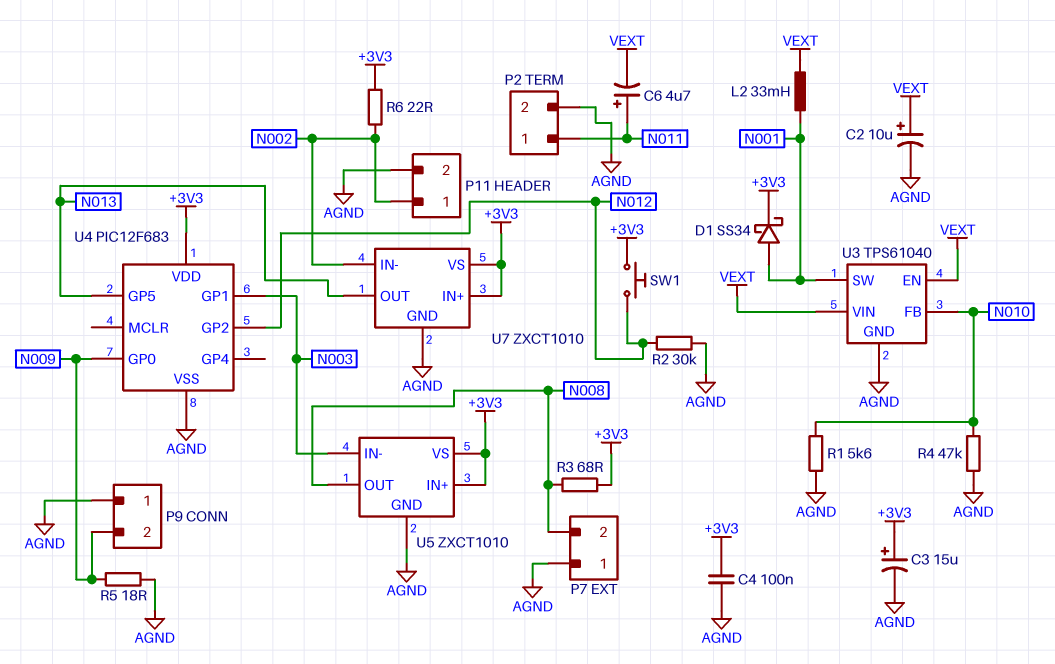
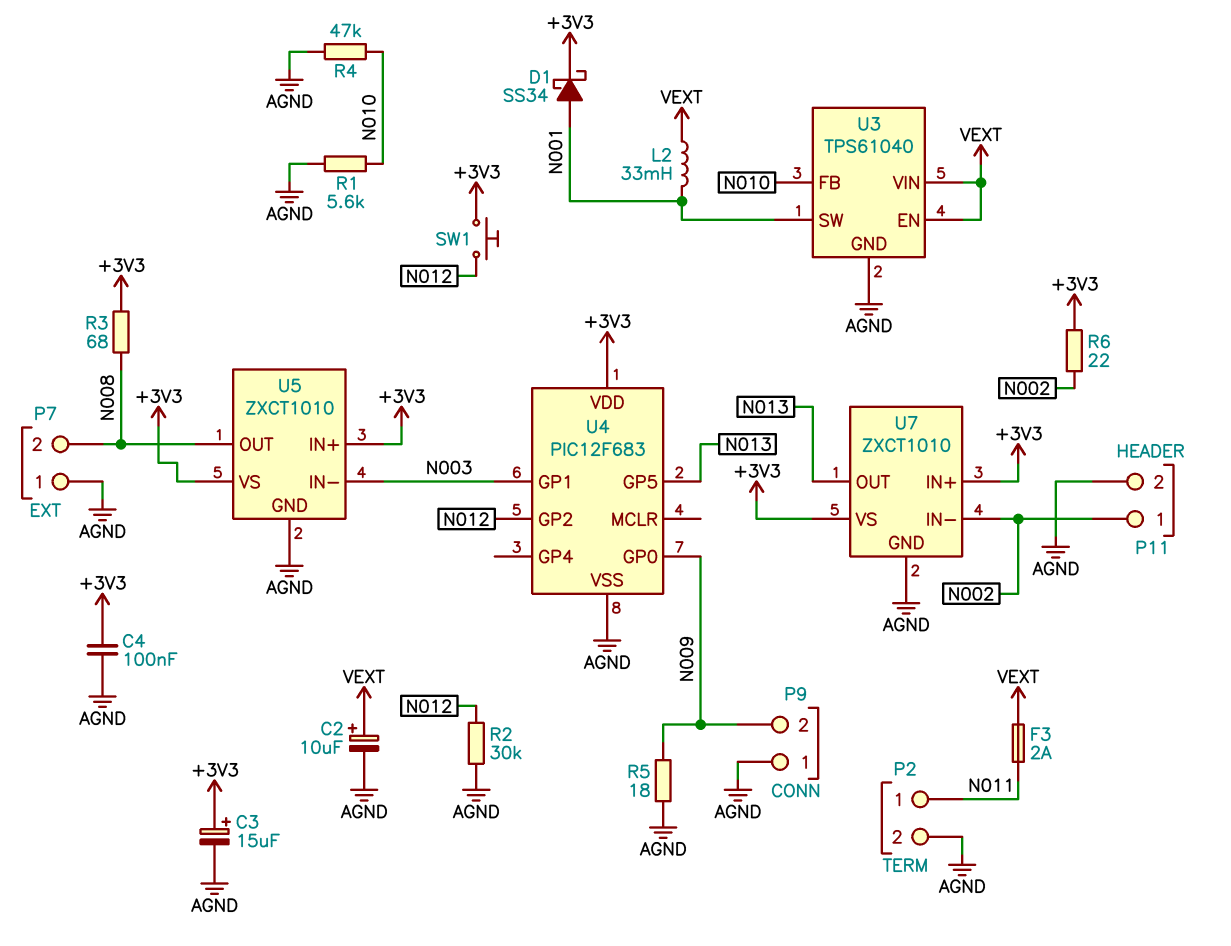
C6: 4.7uF (plus N011, minus VEXT) -> none
F3: none -> 2A (N011, VEXT)

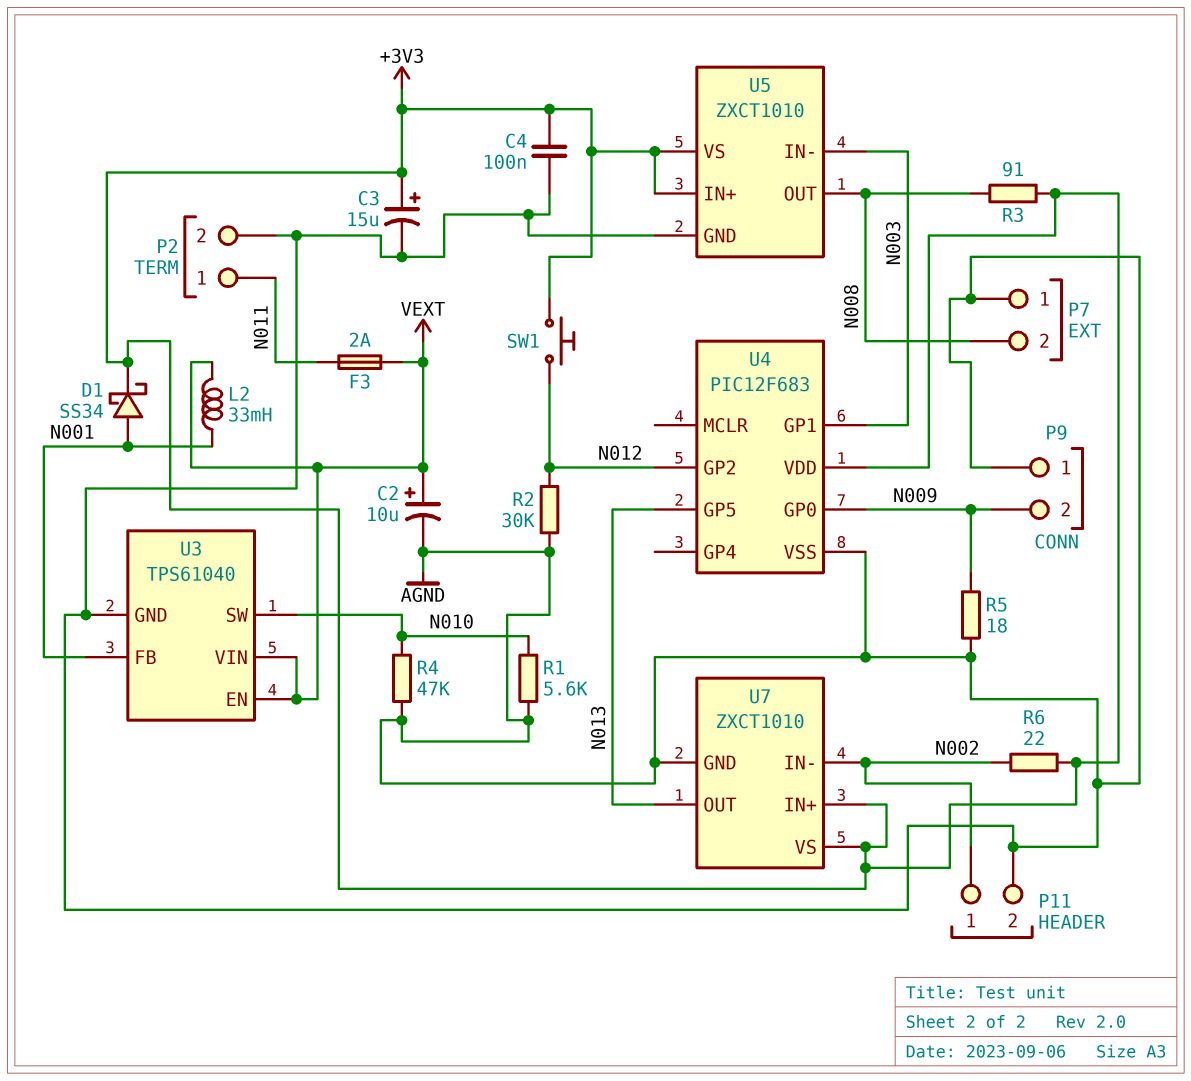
R3: 68 (+3V3, N008) -> 91 (+3V3, N008)
U3 pin FB: N010 -> N001
U3 pin SW: N001 -> N010

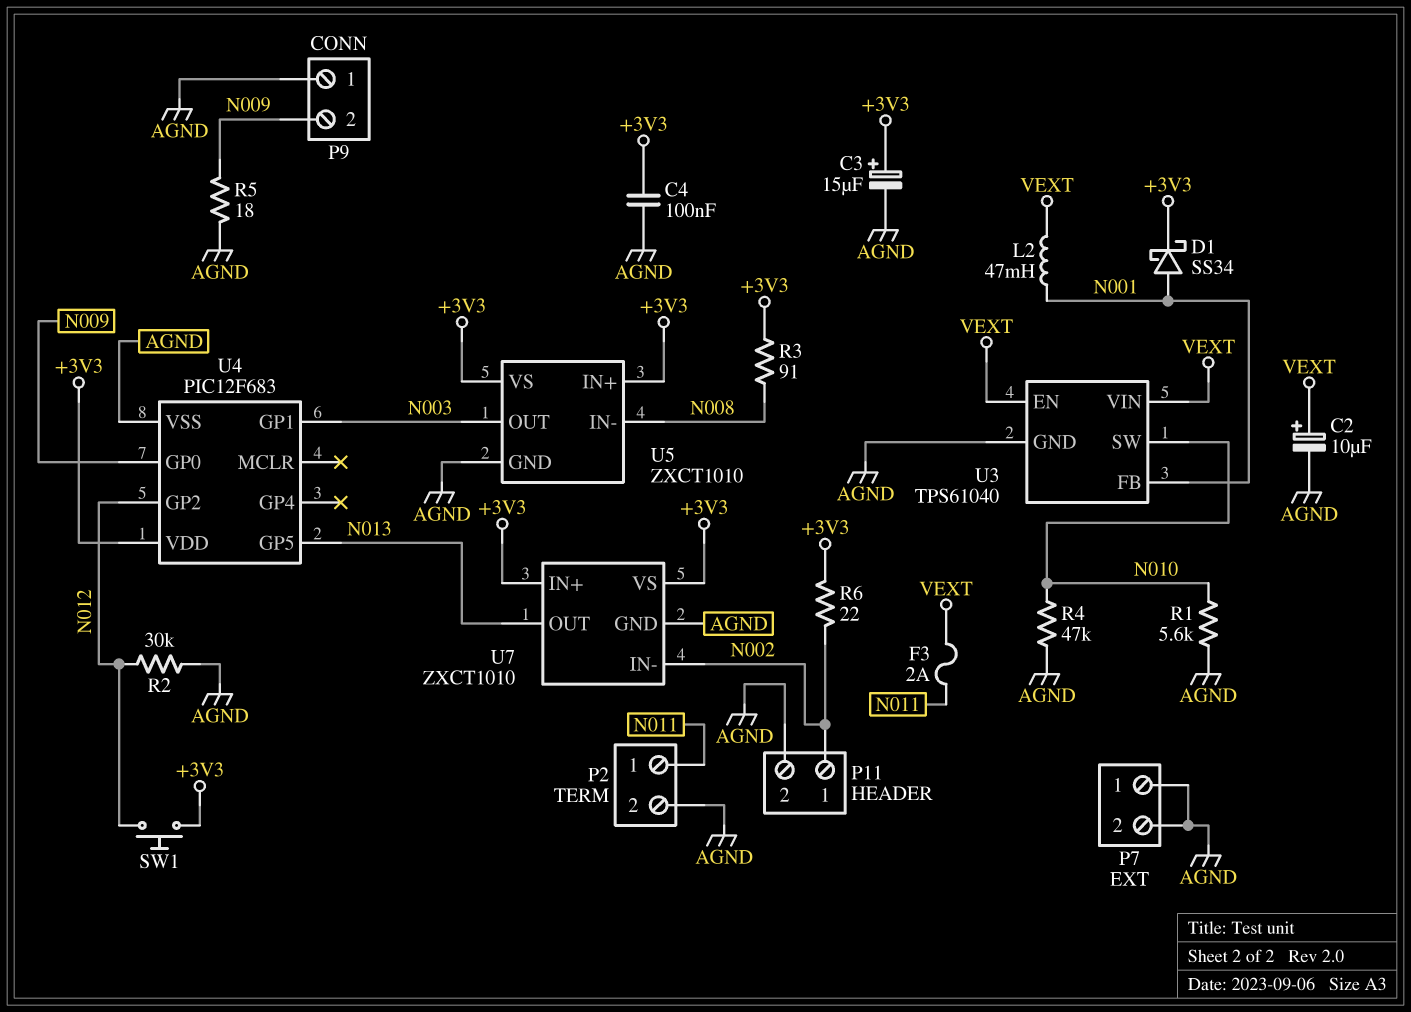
L2: 33mH (N001, VEXT) -> 47mH (N001, VEXT)
P7 pin 2: N008 -> AGND
U5 pin IN-: N003 -> N008
U5 pin OUT: N008 -> N003

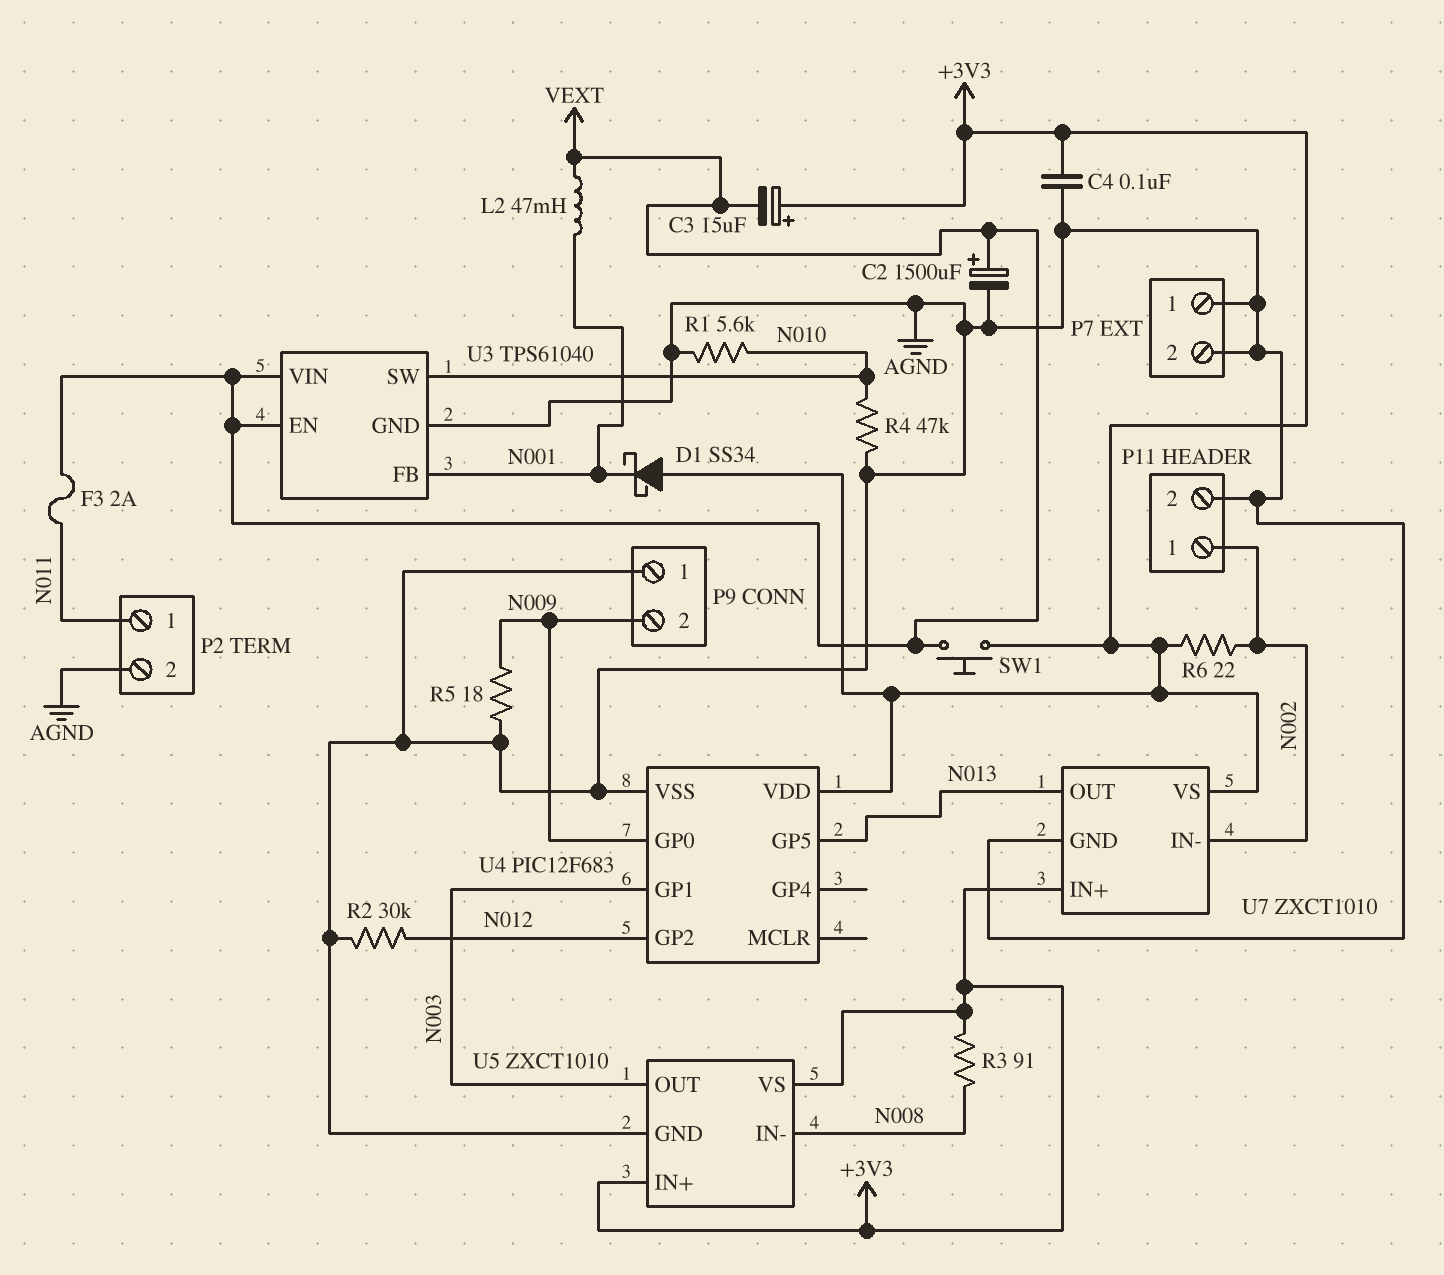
C2: 10uF (plus VEXT, minus AGND) -> 1500uF (plus VEXT, minus AGND)
C3: 15uF (plus +3V3, minus AGND) -> 15uF (plus +3V3, minus VEXT)
D1: schottky SS34 (A N001, K +3V3) -> schottky SS34 (A +3V3, K N001)
SW1: button (+3V3, N012) -> button (+3V3, VEXT)

